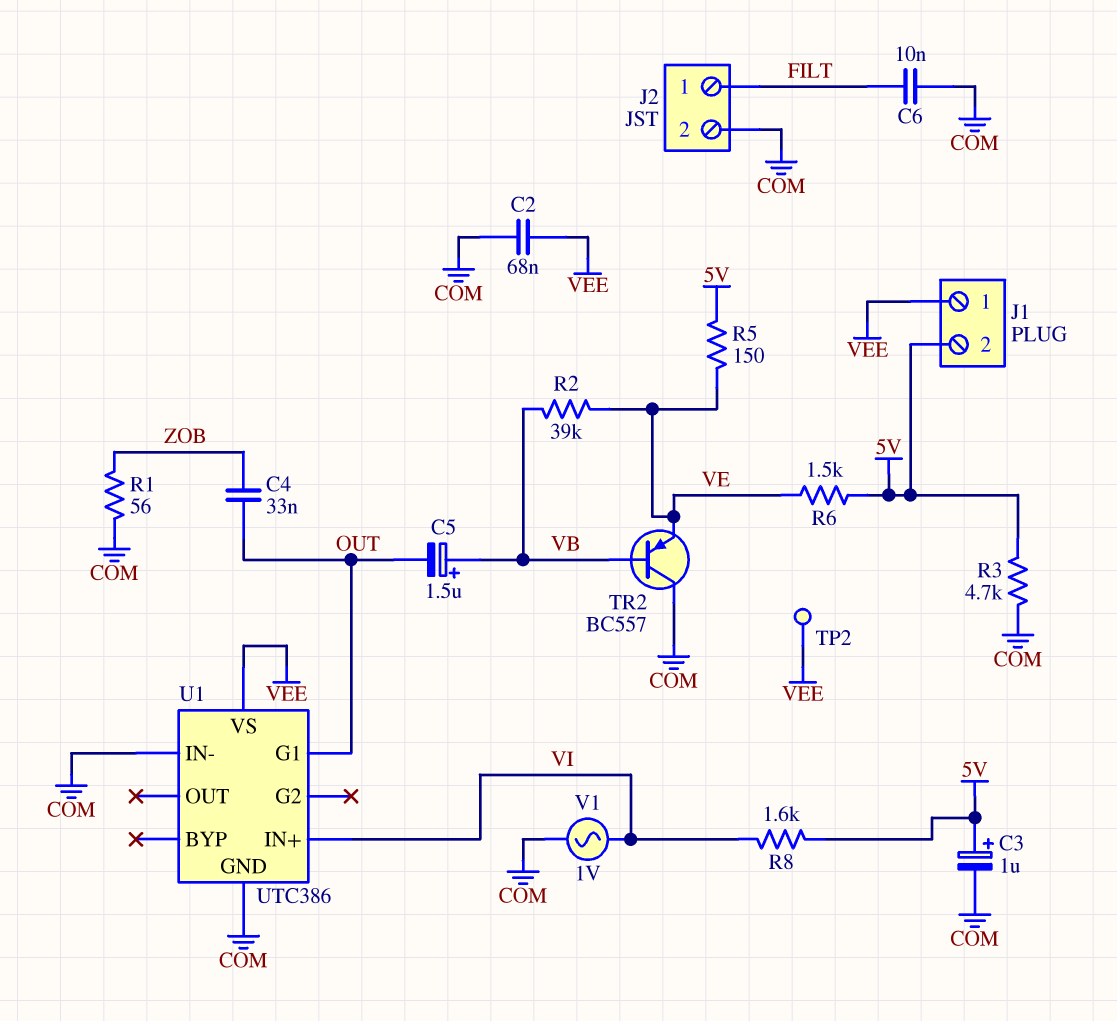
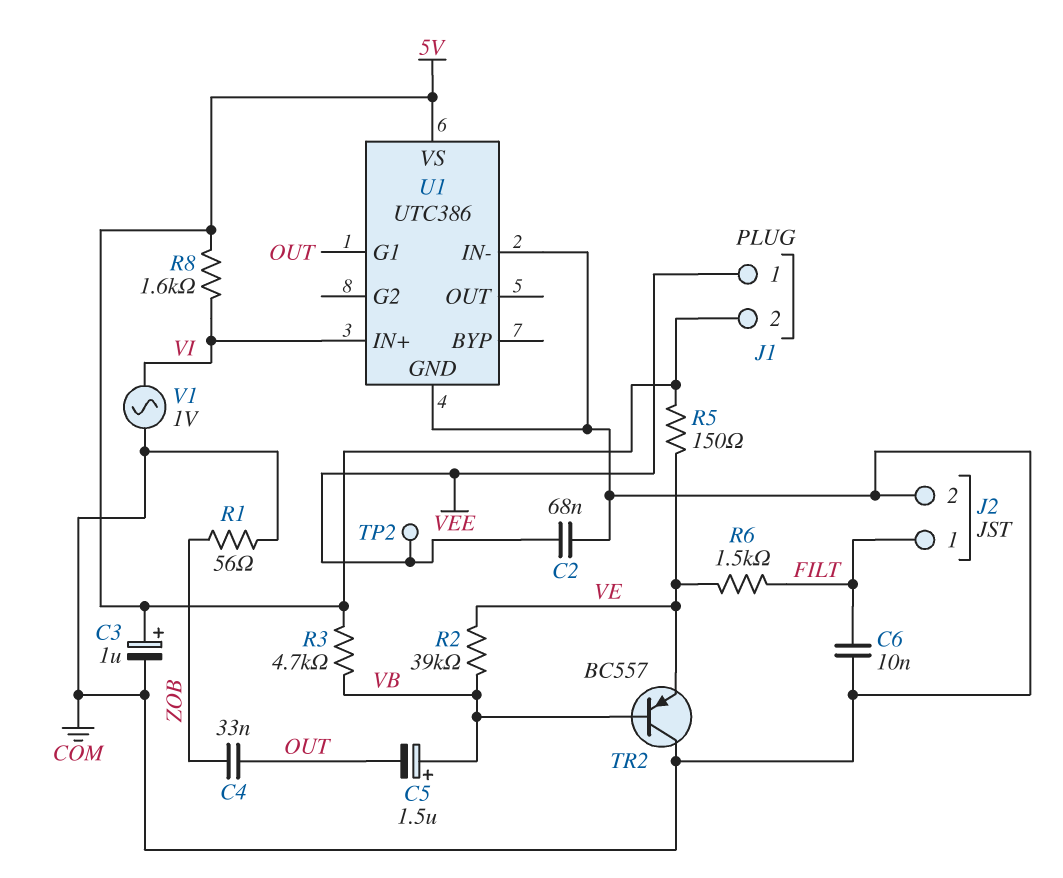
R3: 4.7k (5V, COM) -> 4.7k (5V, VB)
R6: 1.5k (5V, VE) -> 1.5k (FILT, VE)
U1 pin VS: VEE -> 5V

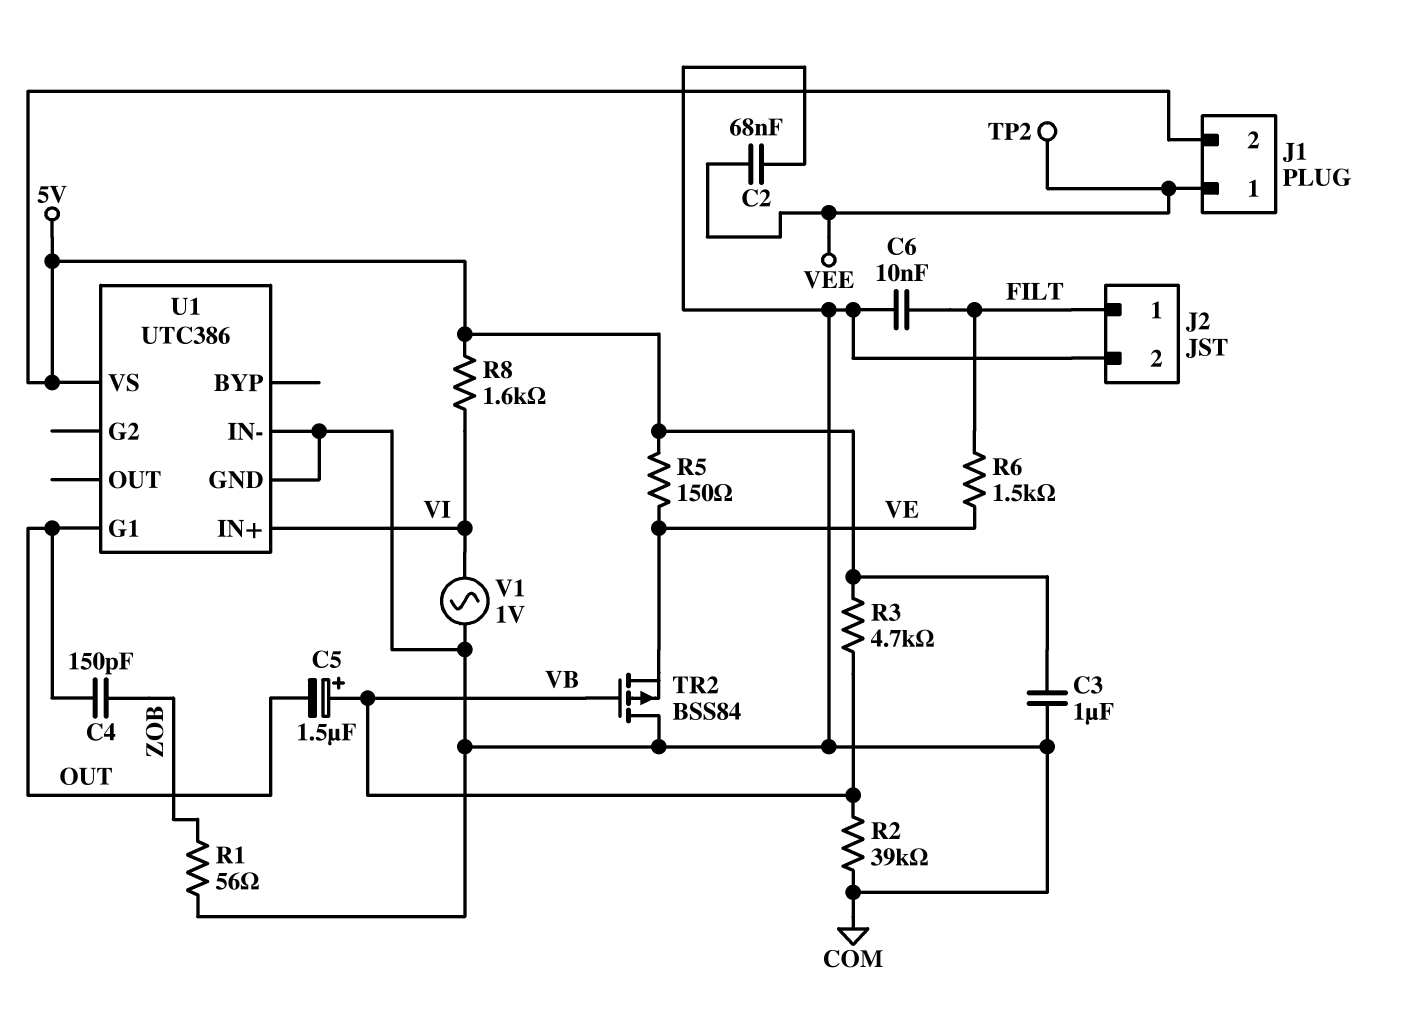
C3: 1uF (plus 5V, minus COM) -> 1uF (5V, COM)
C4: 33nF (OUT, ZOB) -> 150pF (OUT, ZOB)
R2: 39k (VB, VE) -> 39k (COM, VB)
TR2: PNP BC557 (B VB, C COM, E VE) -> PMOS BSS84 (G VB, D COM, S VE)

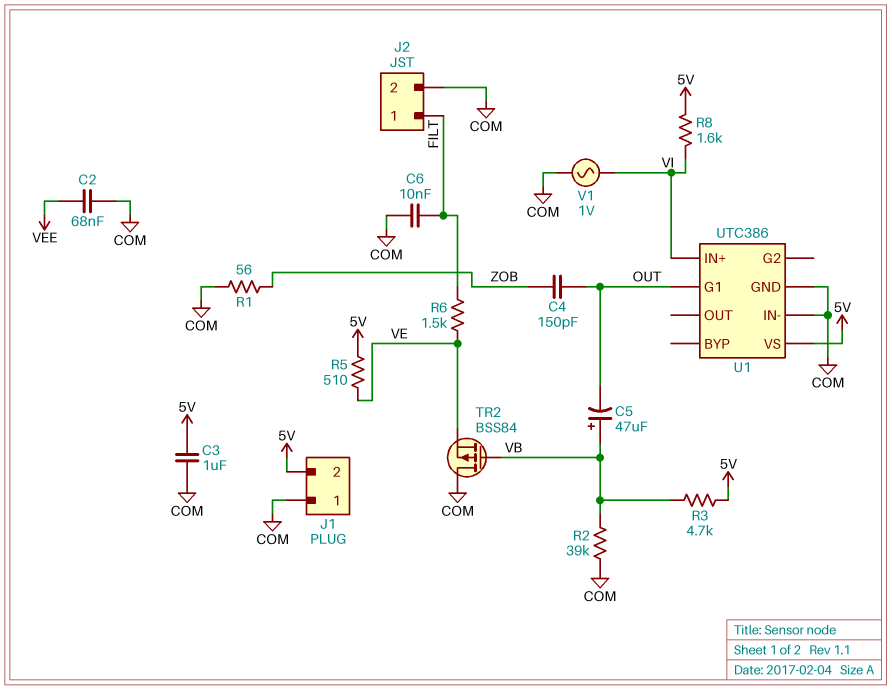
C5: 1.5uF (plus VB, minus OUT) -> 47uF (plus VB, minus OUT)
J1 pin 1: VEE -> COM
R5: 150 (5V, VE) -> 510 (5V, VE)
TP2: test point (VEE) -> none

